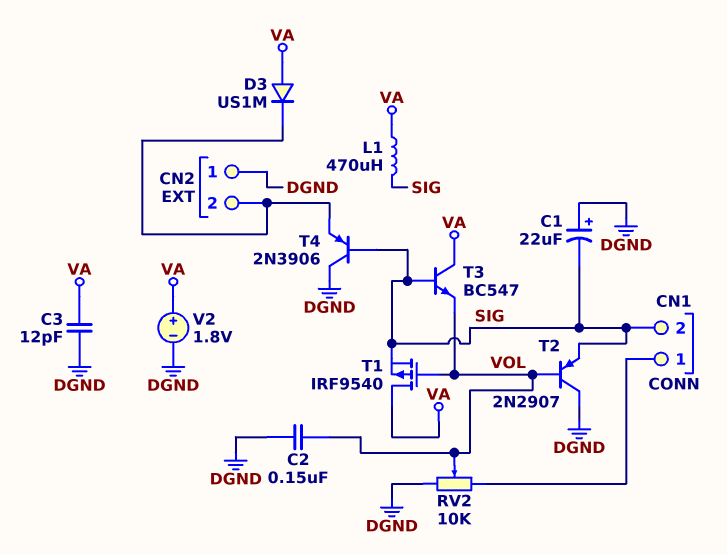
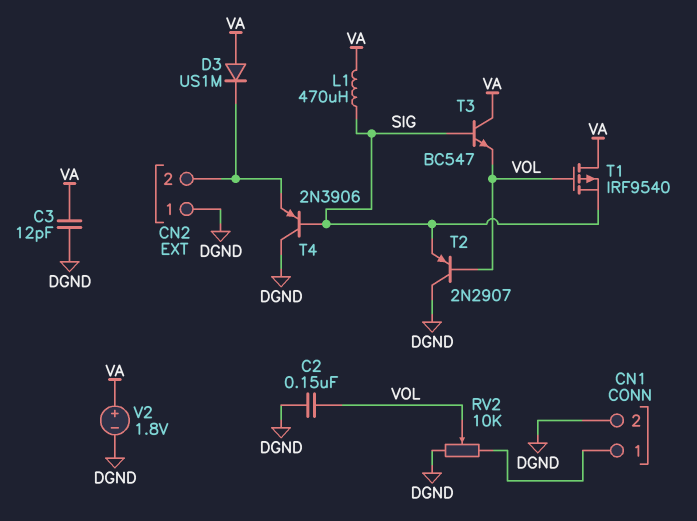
C1: 22uF (plus DGND, minus SIG) -> none
CN1 pin 2: SIG -> DGND

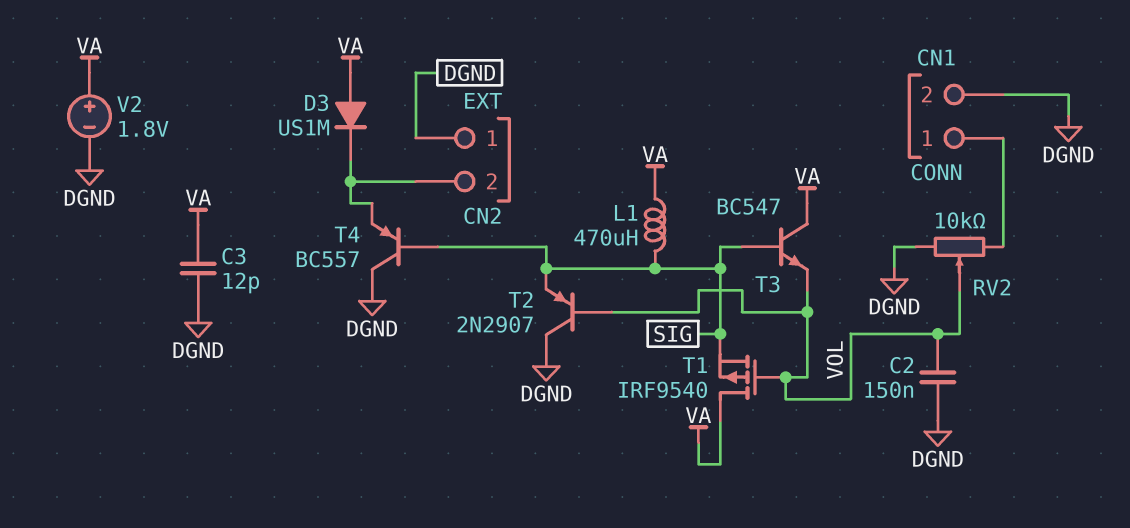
T4: PNP 2N3906 (B SIG, C DGND, E CN2/2) -> PNP BC557 (B SIG, C DGND, E CN2/2)

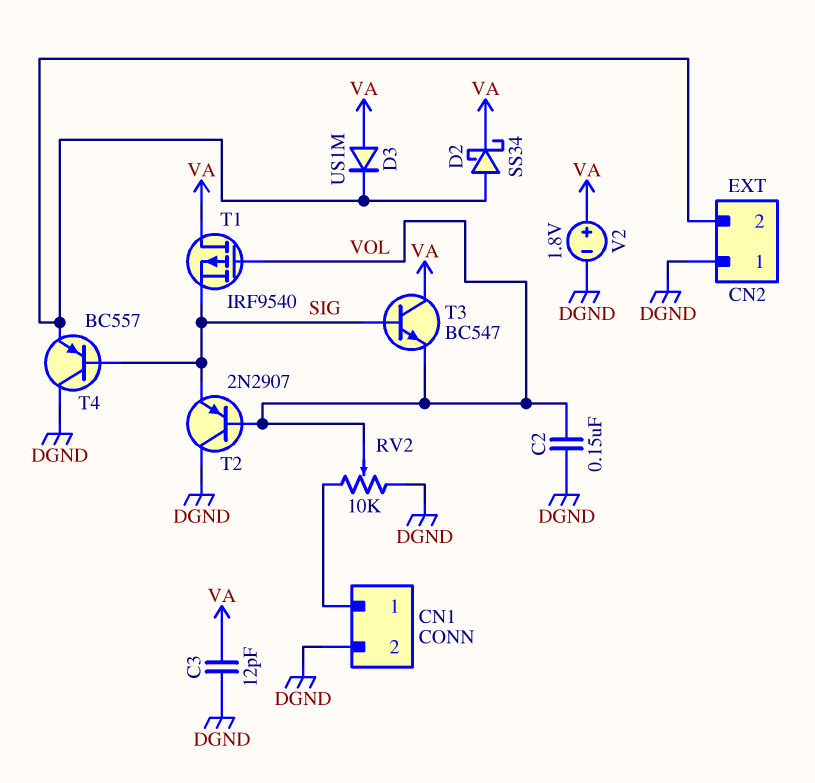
D2: none -> schottky SS34 (A CN2/2, K VA)
L1: 470uH (SIG, VA) -> none

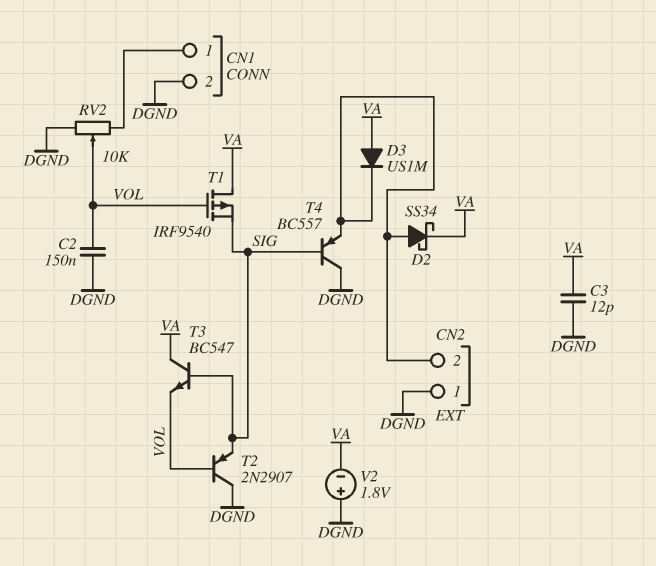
V2: 1.8V (plus VA, minus DGND) -> 1.8V (plus DGND, minus VA)

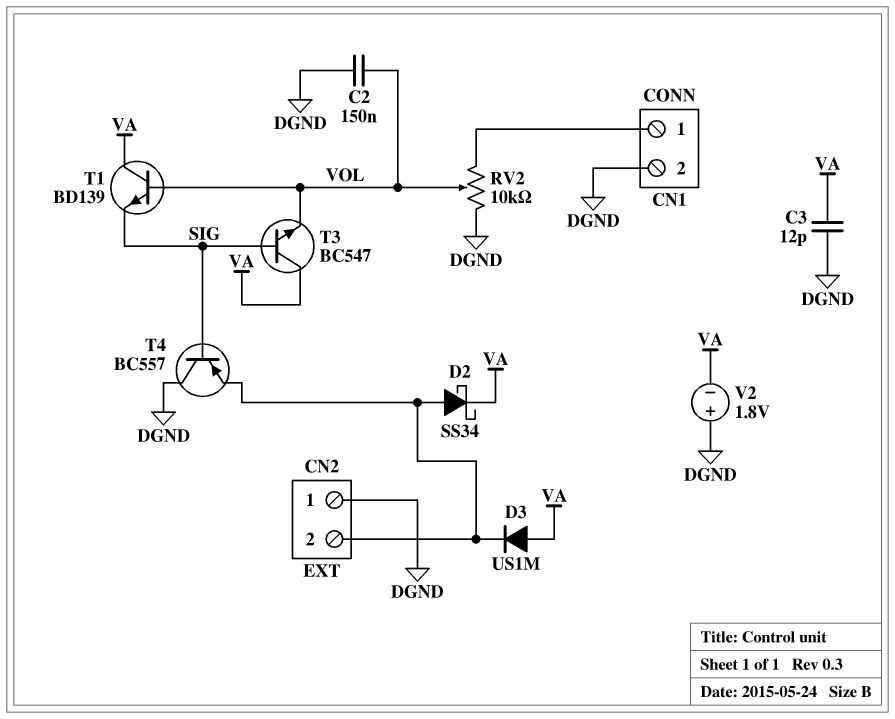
T1: PMOS IRF9540 (G VOL, D VA, S SIG) -> NPN BD139 (B VOL, C VA, E SIG)
T2: PNP 2N2907 (B VOL, C DGND, E SIG) -> none

